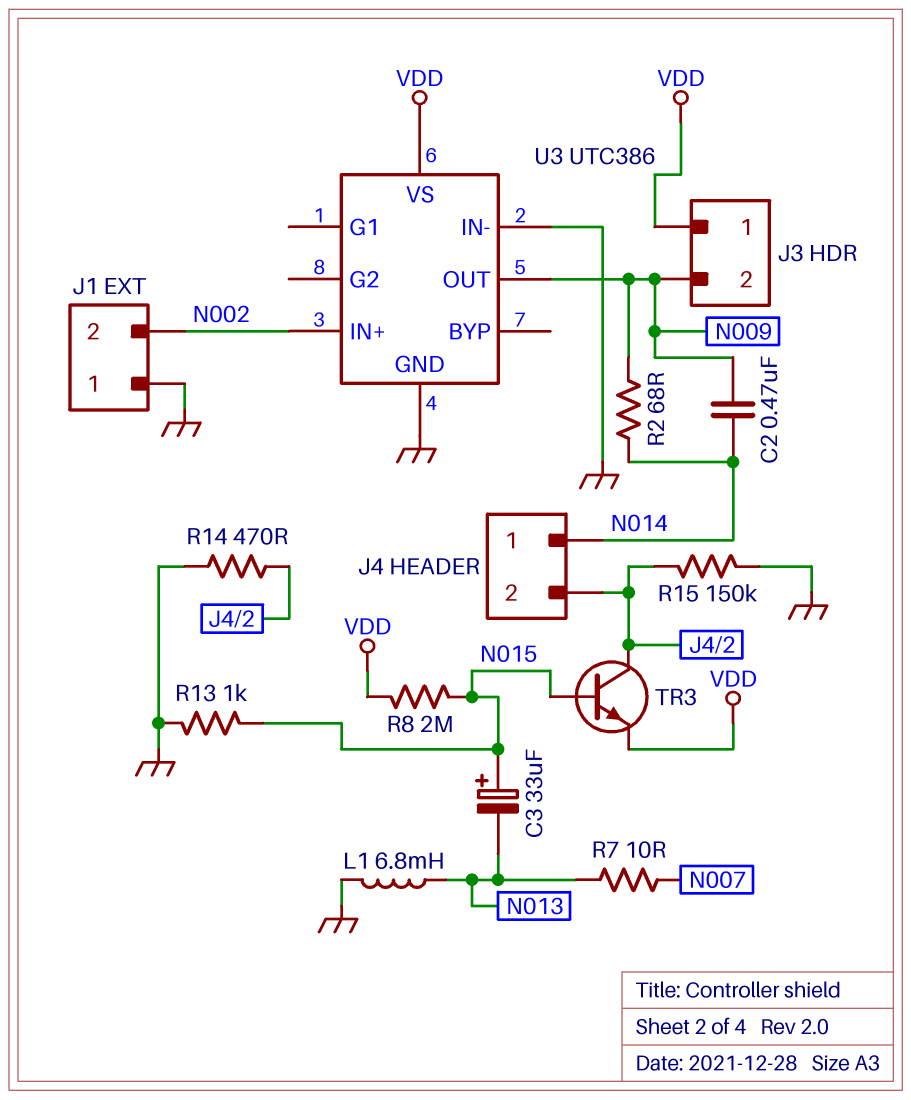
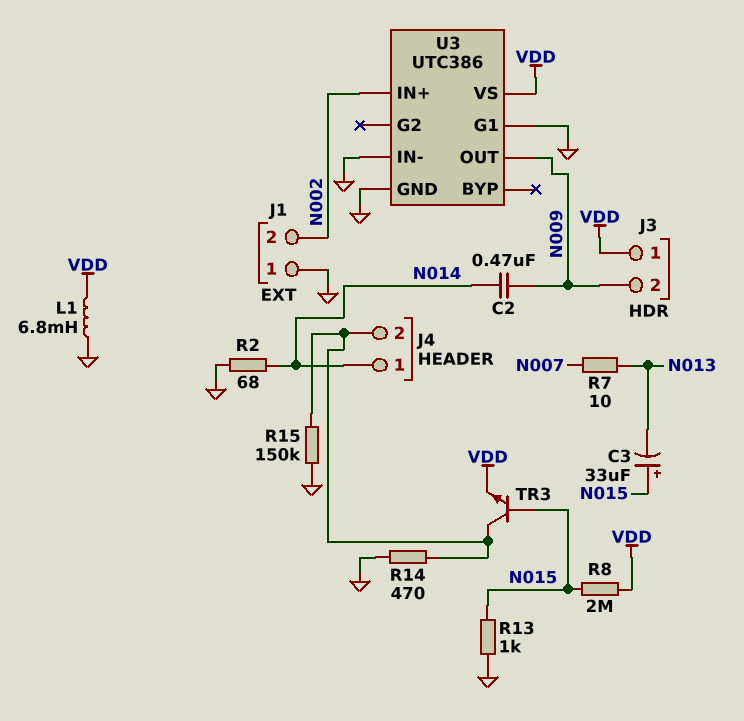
L1: 6.8mH (GND, N013) -> 6.8mH (GND, VDD)
R2: 68 (N009, N014) -> 68 (GND, N014)
U3 pin G1: none -> GND

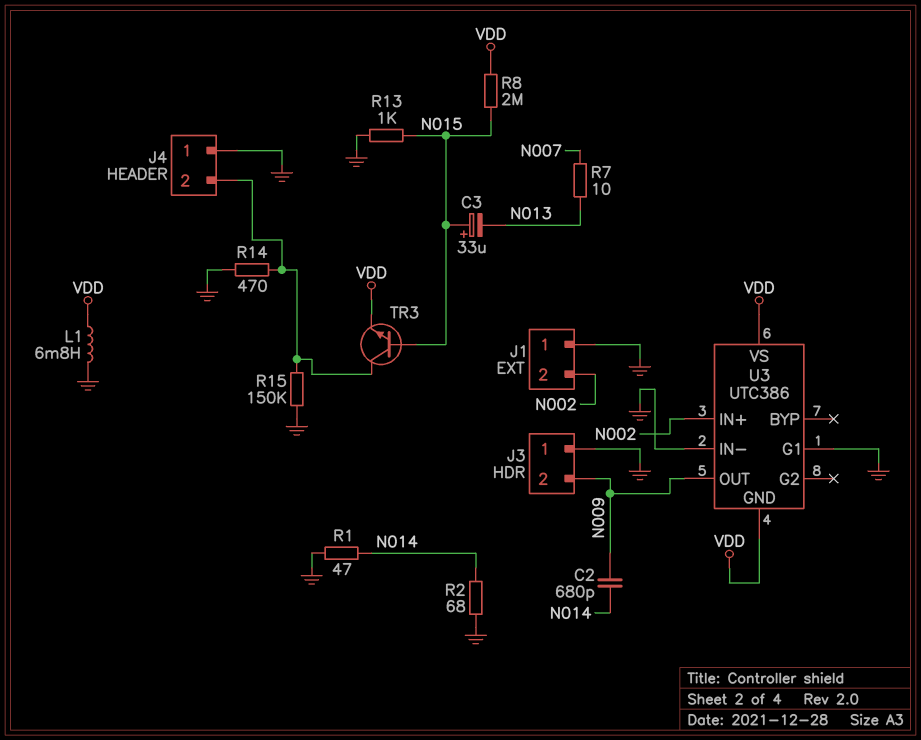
C2: 470nF (N009, N014) -> 680pF (N009, N014)
J3 pin 1: VDD -> GND
J4 pin 1: N014 -> GND
R1: none -> 47 (GND, N014)
U3 pin GND: GND -> VDD

